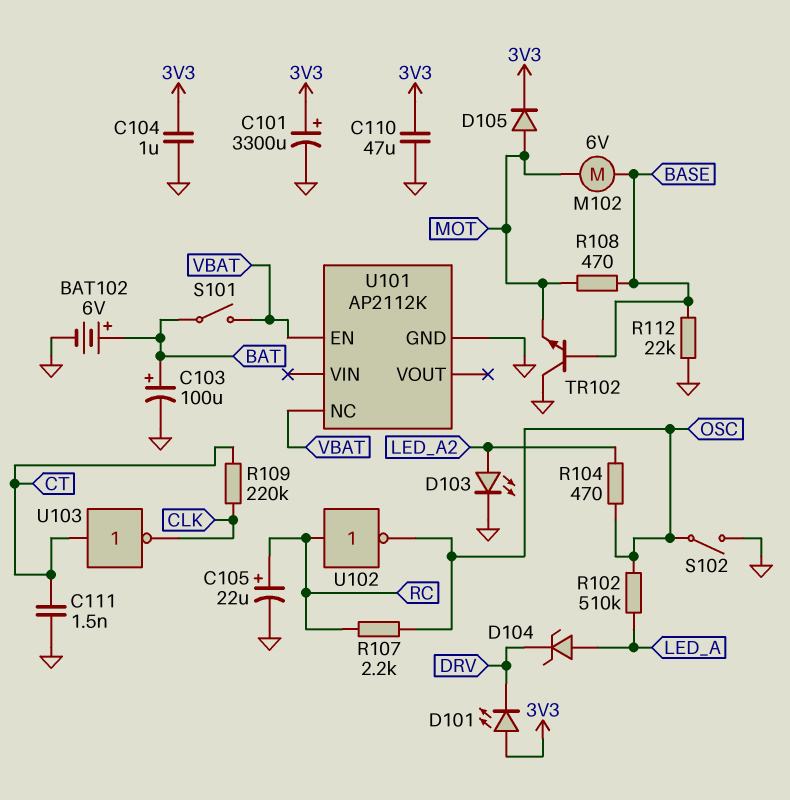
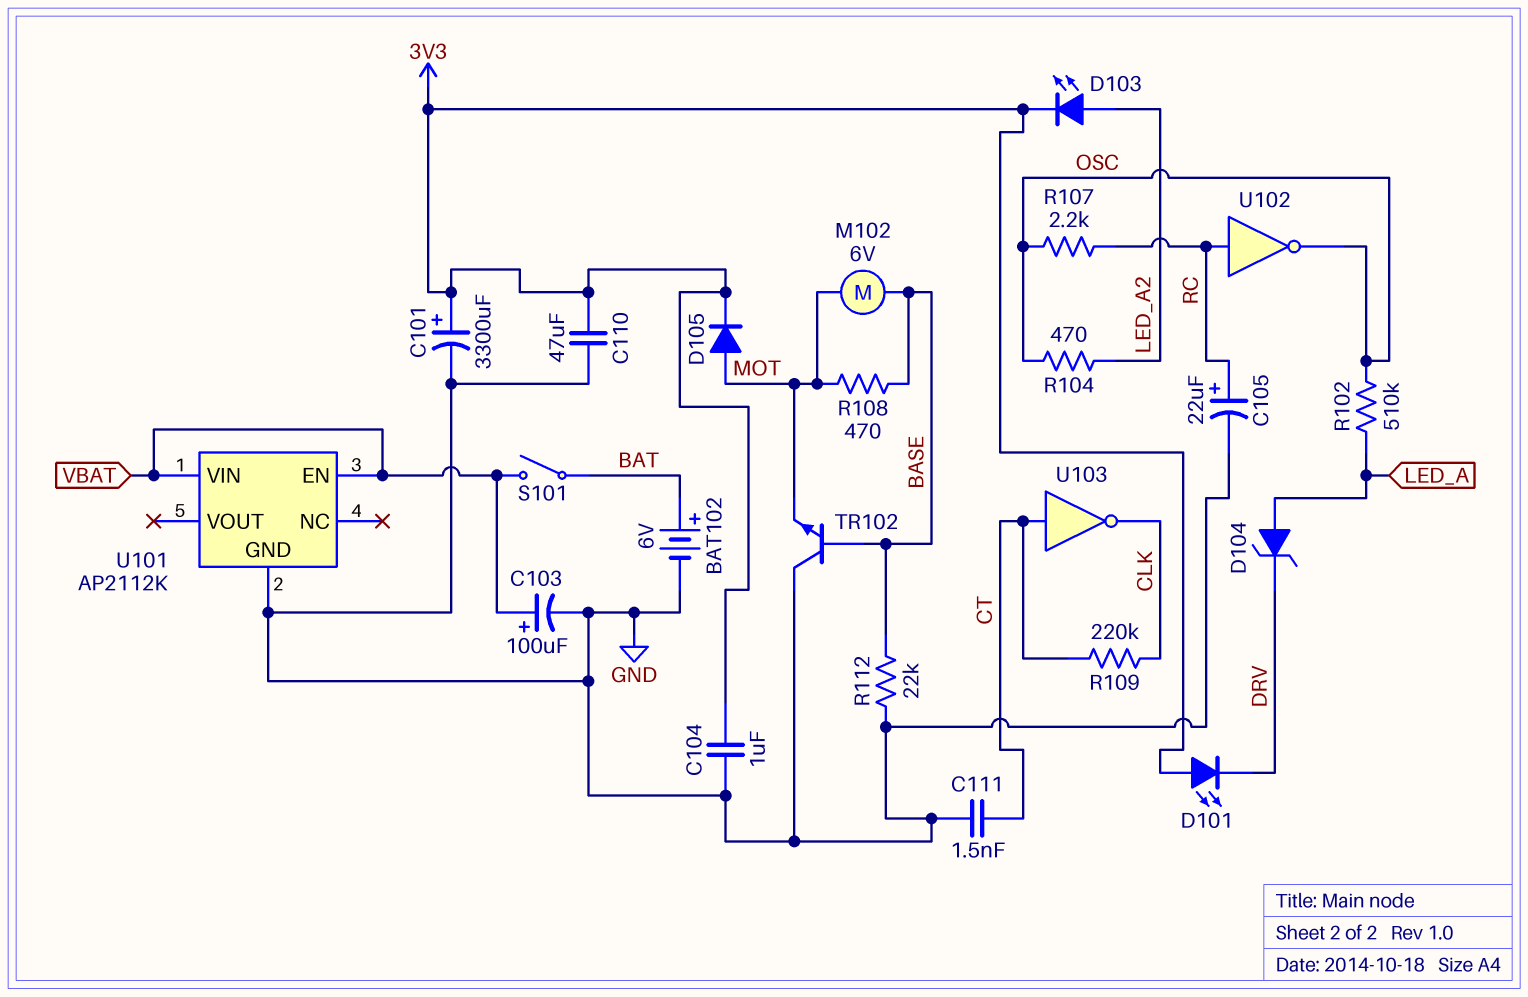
C103: 100uF (plus BAT, minus GND) -> 100uF (plus VBAT, minus GND)
D103: LED (A LED_A2, K GND) -> LED (A LED_A2, K 3V3)
S102: switch (GND, OSC) -> none
U101 pin NC: VBAT -> none
U101 pin VIN: none -> VBAT

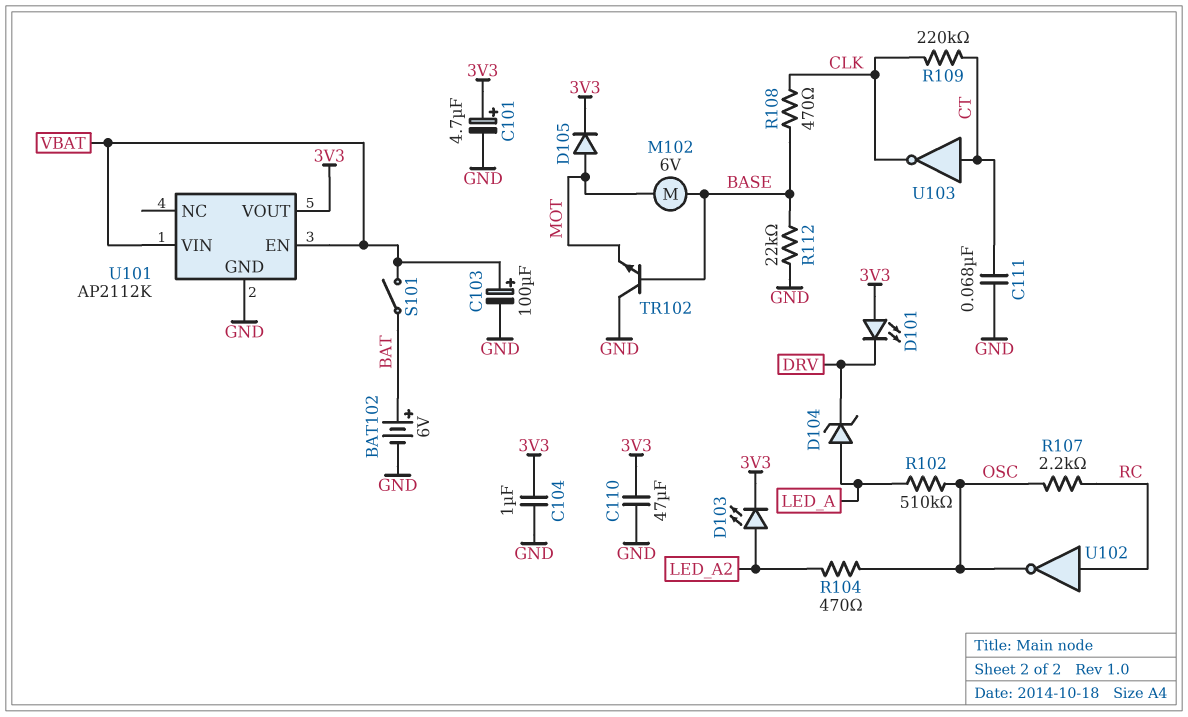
C101: 3300uF (plus 3V3, minus GND) -> 4.7uF (plus 3V3, minus GND)
C105: 22uF (plus RC, minus GND) -> none
C111: 1.5nF (CT, GND) -> 68nF (CT, GND)
R108: 470 (BASE, MOT) -> 470 (BASE, CLK)
U101 pin VOUT: none -> 3V3

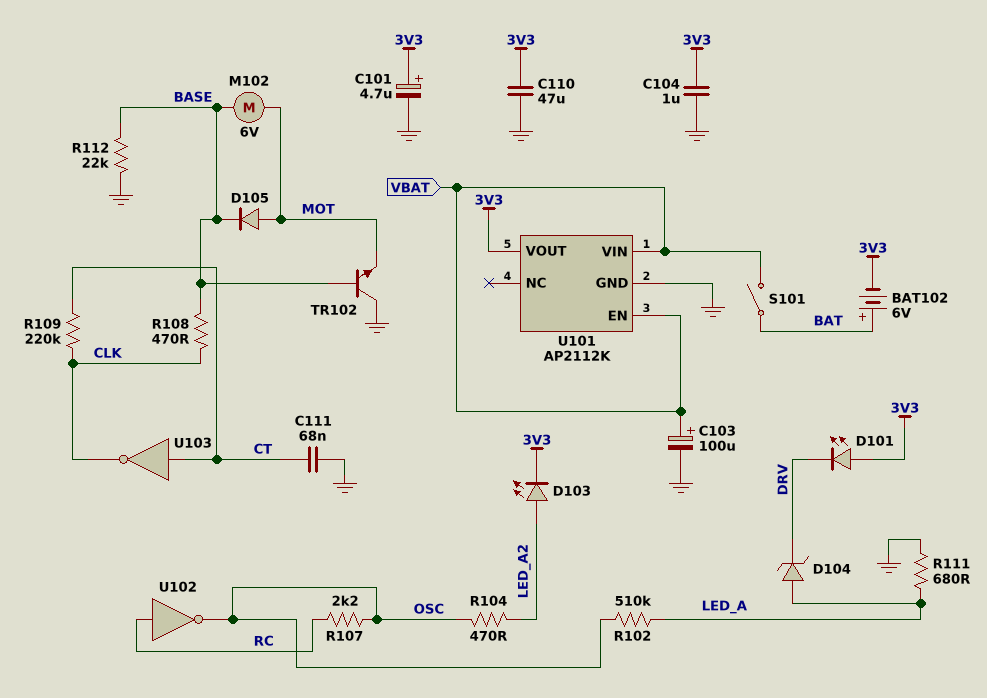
BAT102: 6V (plus BAT, minus GND) -> 6V (plus BAT, minus 3V3)
D105: diode (A MOT, K 3V3) -> diode (A MOT, K BASE)
R111: none -> 680 (GND, LED_A)

